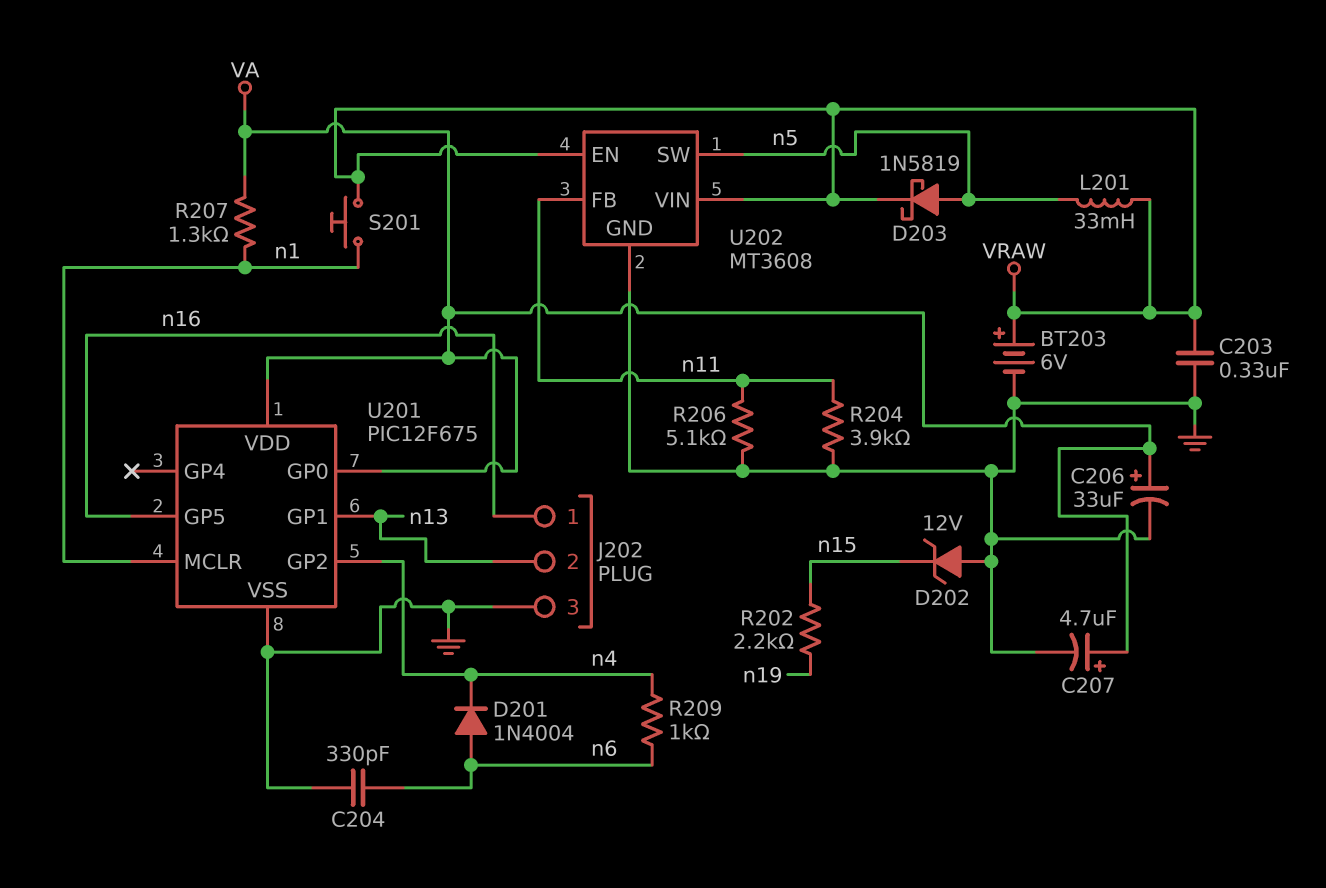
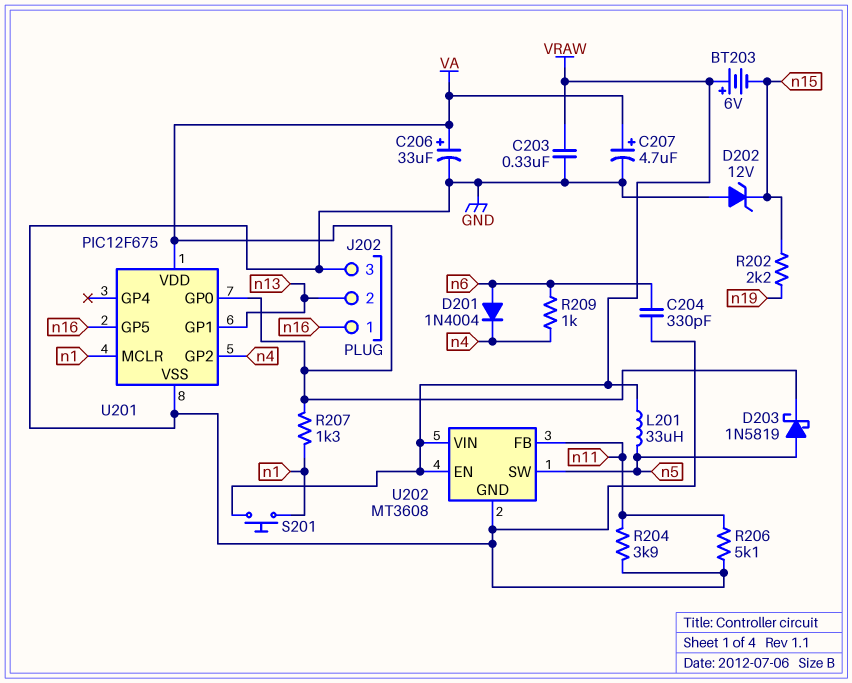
BT203: 6V (plus VRAW, minus GND) -> 6V (plus VRAW, minus n15)
D203: schottky 1N5819 (A n5, K VRAW) -> schottky 1N5819 (A n5, K VA)
L201: 33mH (VRAW, n5) -> 33uH (VRAW, n5)

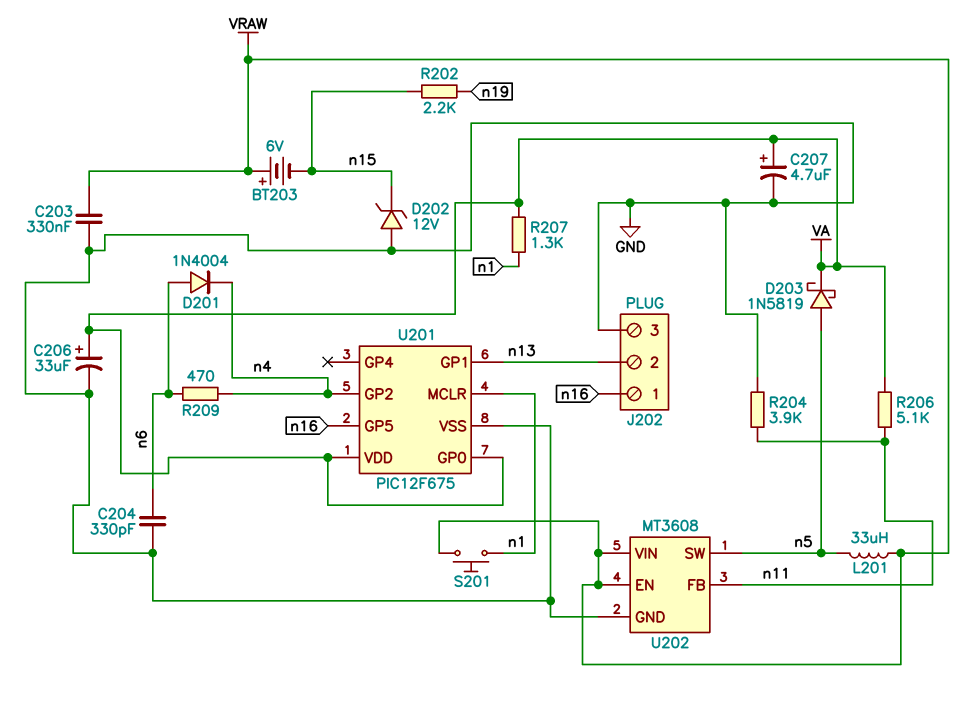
R206: 5.1k (GND, n11) -> 5.1k (VA, n11)
R209: 1k (n4, n6) -> 470 (n4, n6)

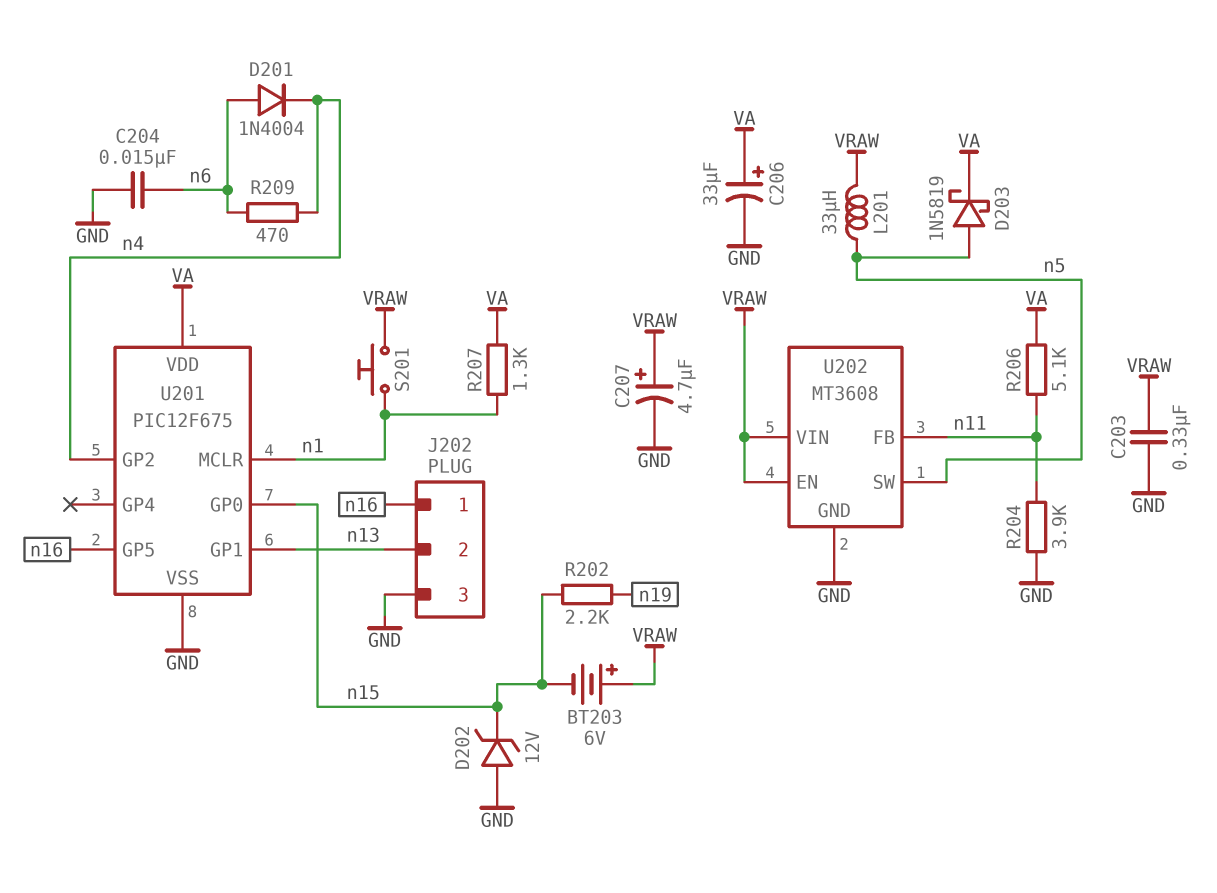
C204: 330pF (GND, n6) -> 15nF (GND, n6)
C207: 4.7uF (plus VA, minus GND) -> 4.7uF (plus VRAW, minus GND)
U201 pin GP0: VA -> n15

